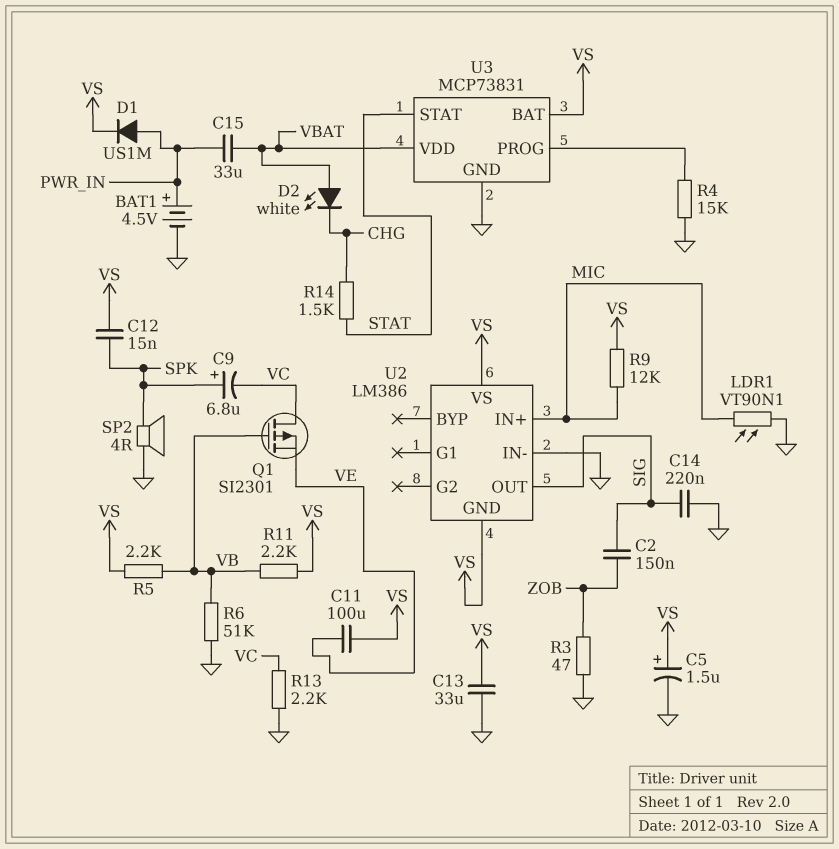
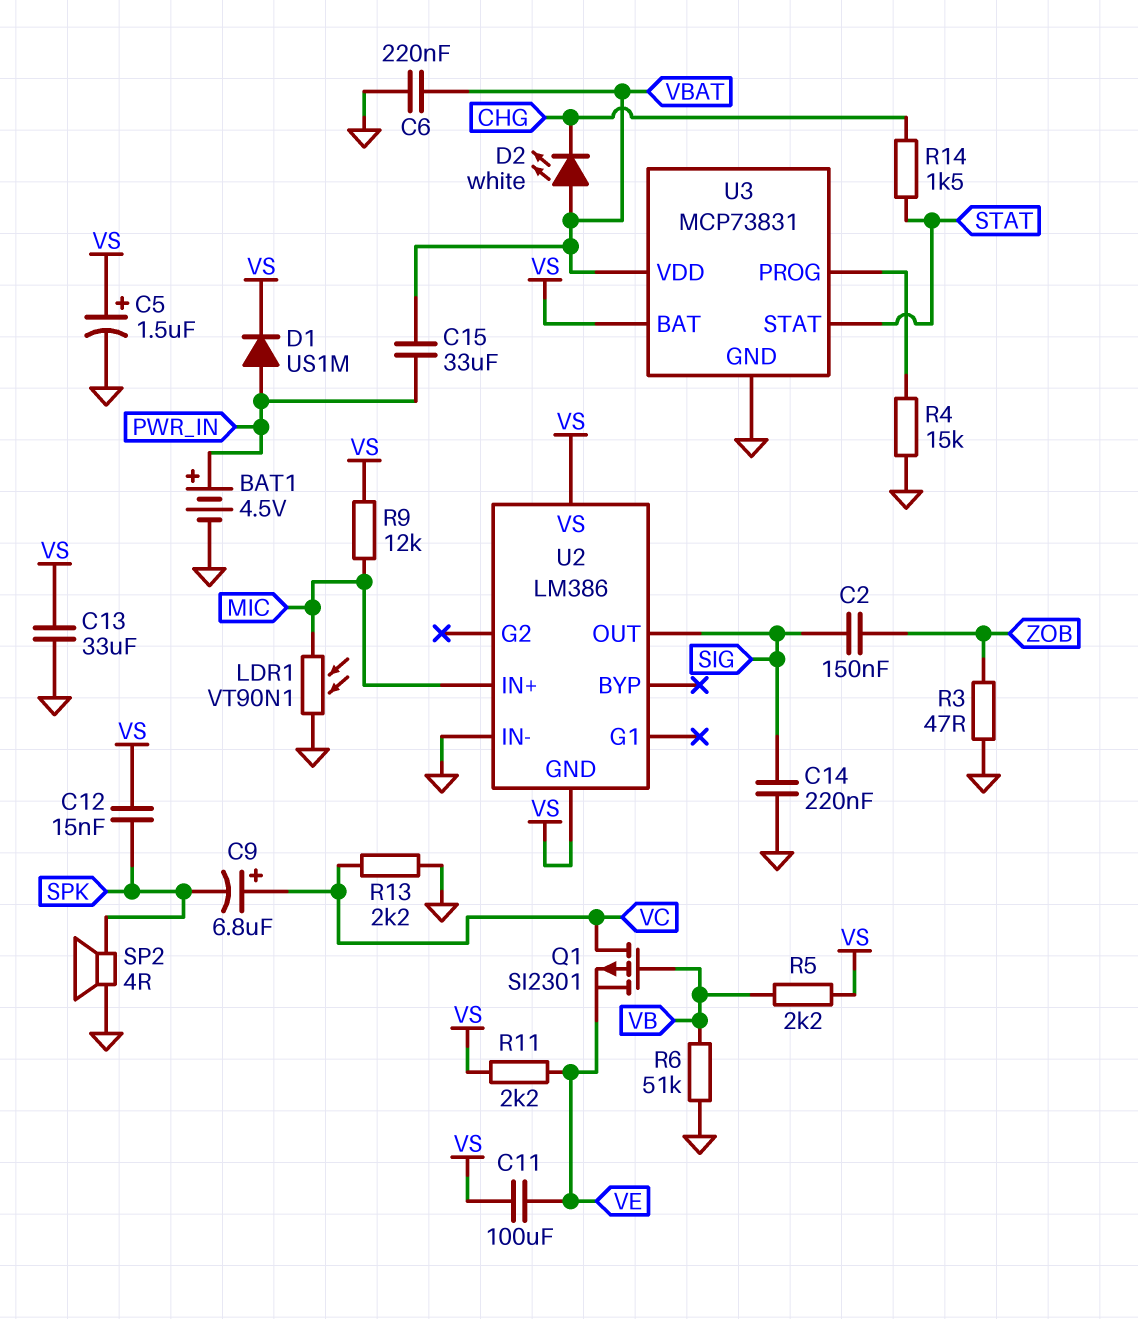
C6: none -> 220nF (GND, VBAT)
C9: 6.8uF (plus SPK, minus VC) -> 6.8uF (plus VC, minus SPK)
R11: 2.2k (VB, VS) -> 2.2k (VE, VS)

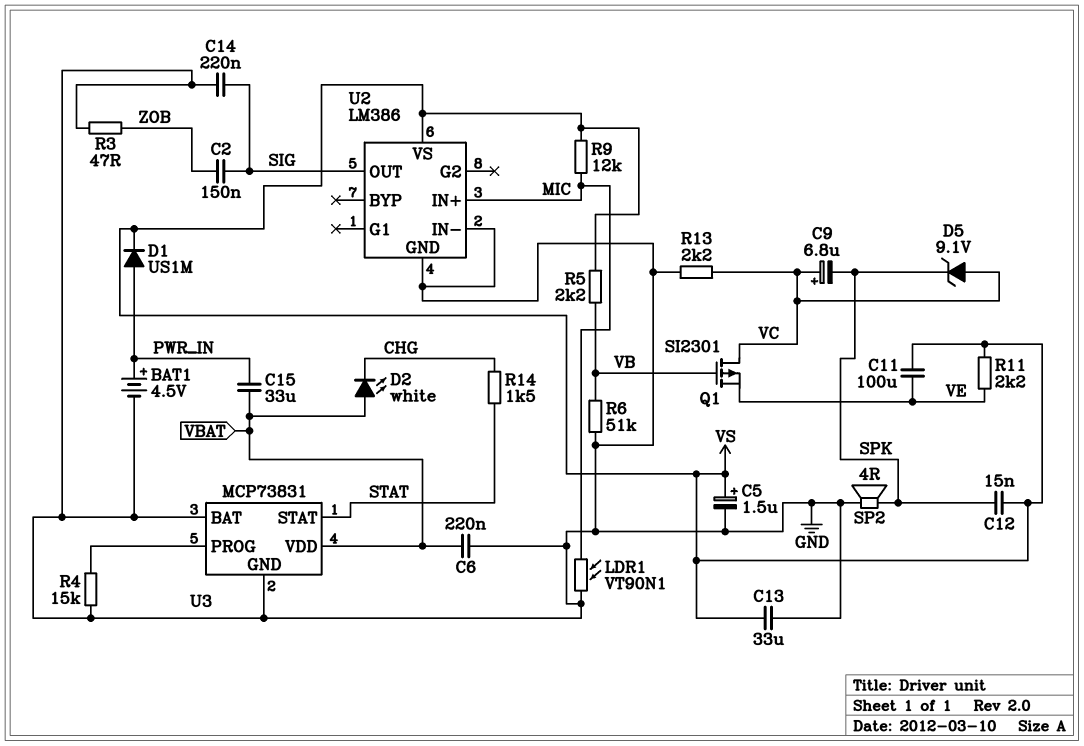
D5: none -> zener 9.1V (A VC, K SPK)
U2 pin GND: VS -> GND
U3 pin BAT: VS -> GND

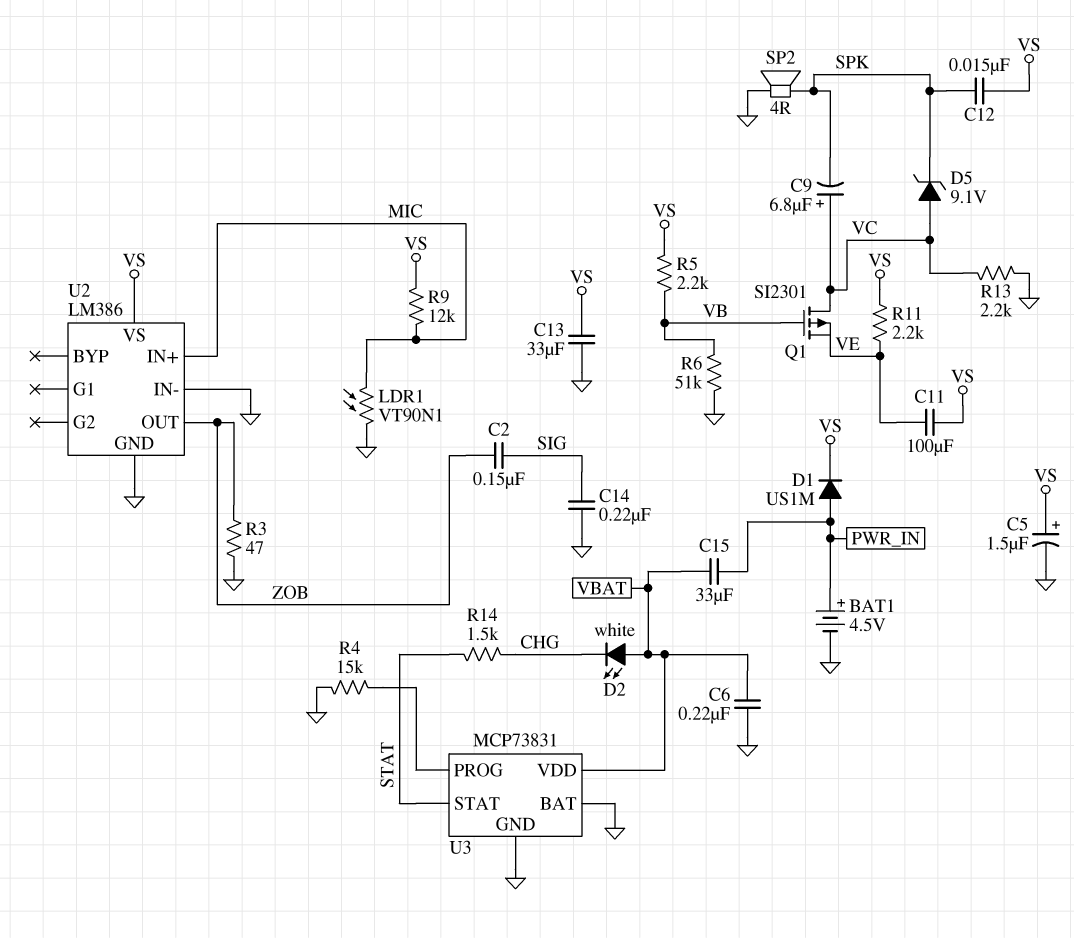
U2 pin OUT: SIG -> ZOB

